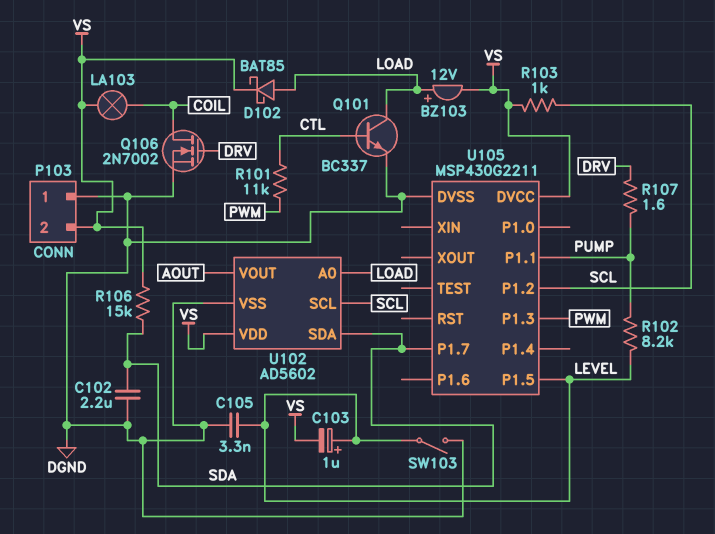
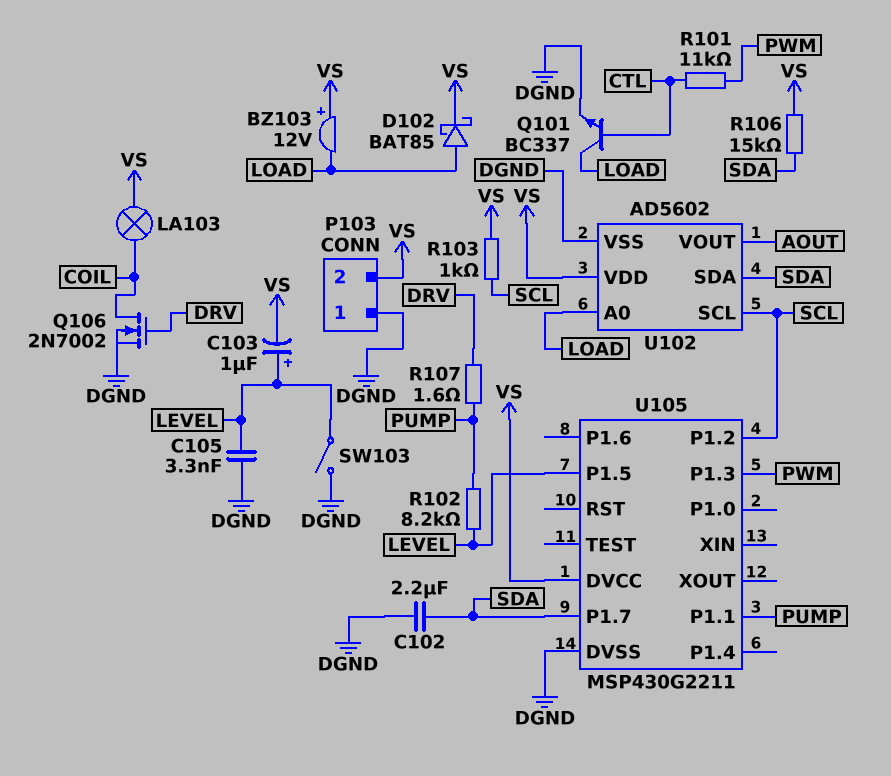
BZ103: buzzer 12V (plus LOAD, minus VS) -> buzzer 12V (plus VS, minus LOAD)

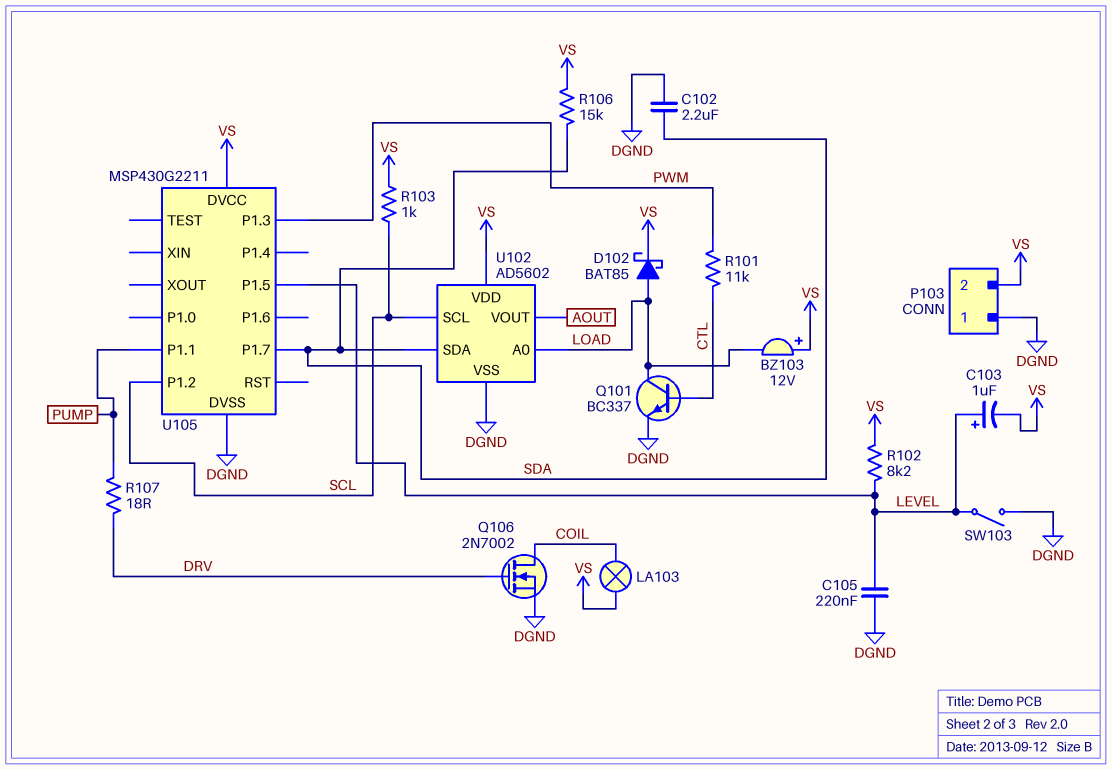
C105: 3.3nF (DGND, LEVEL) -> 220nF (DGND, LEVEL)
R102: 8.2k (LEVEL, PUMP) -> 8.2k (LEVEL, VS)
R107: 1.6 (DRV, PUMP) -> 18 (DRV, PUMP)

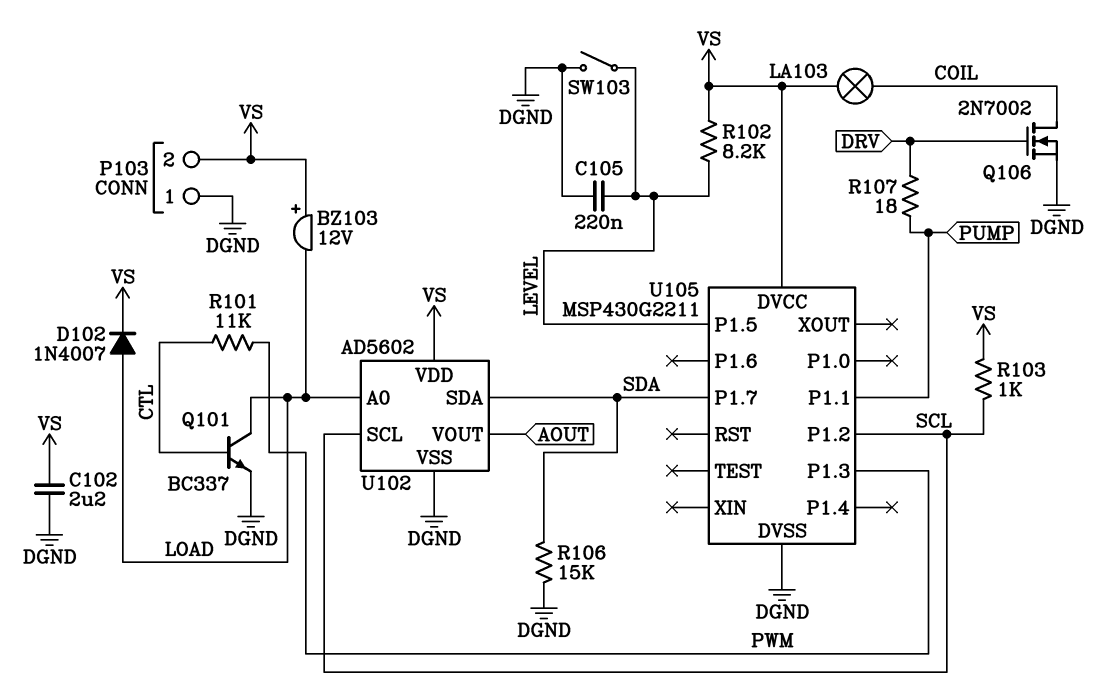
C102: 2.2uF (DGND, SDA) -> 2.2uF (DGND, VS)
C103: 1uF (plus LEVEL, minus VS) -> none
D102: schottky BAT85 (A LOAD, K VS) -> diode 1N4007 (A LOAD, K VS)
R106: 15k (SDA, VS) -> 15k (DGND, SDA)

